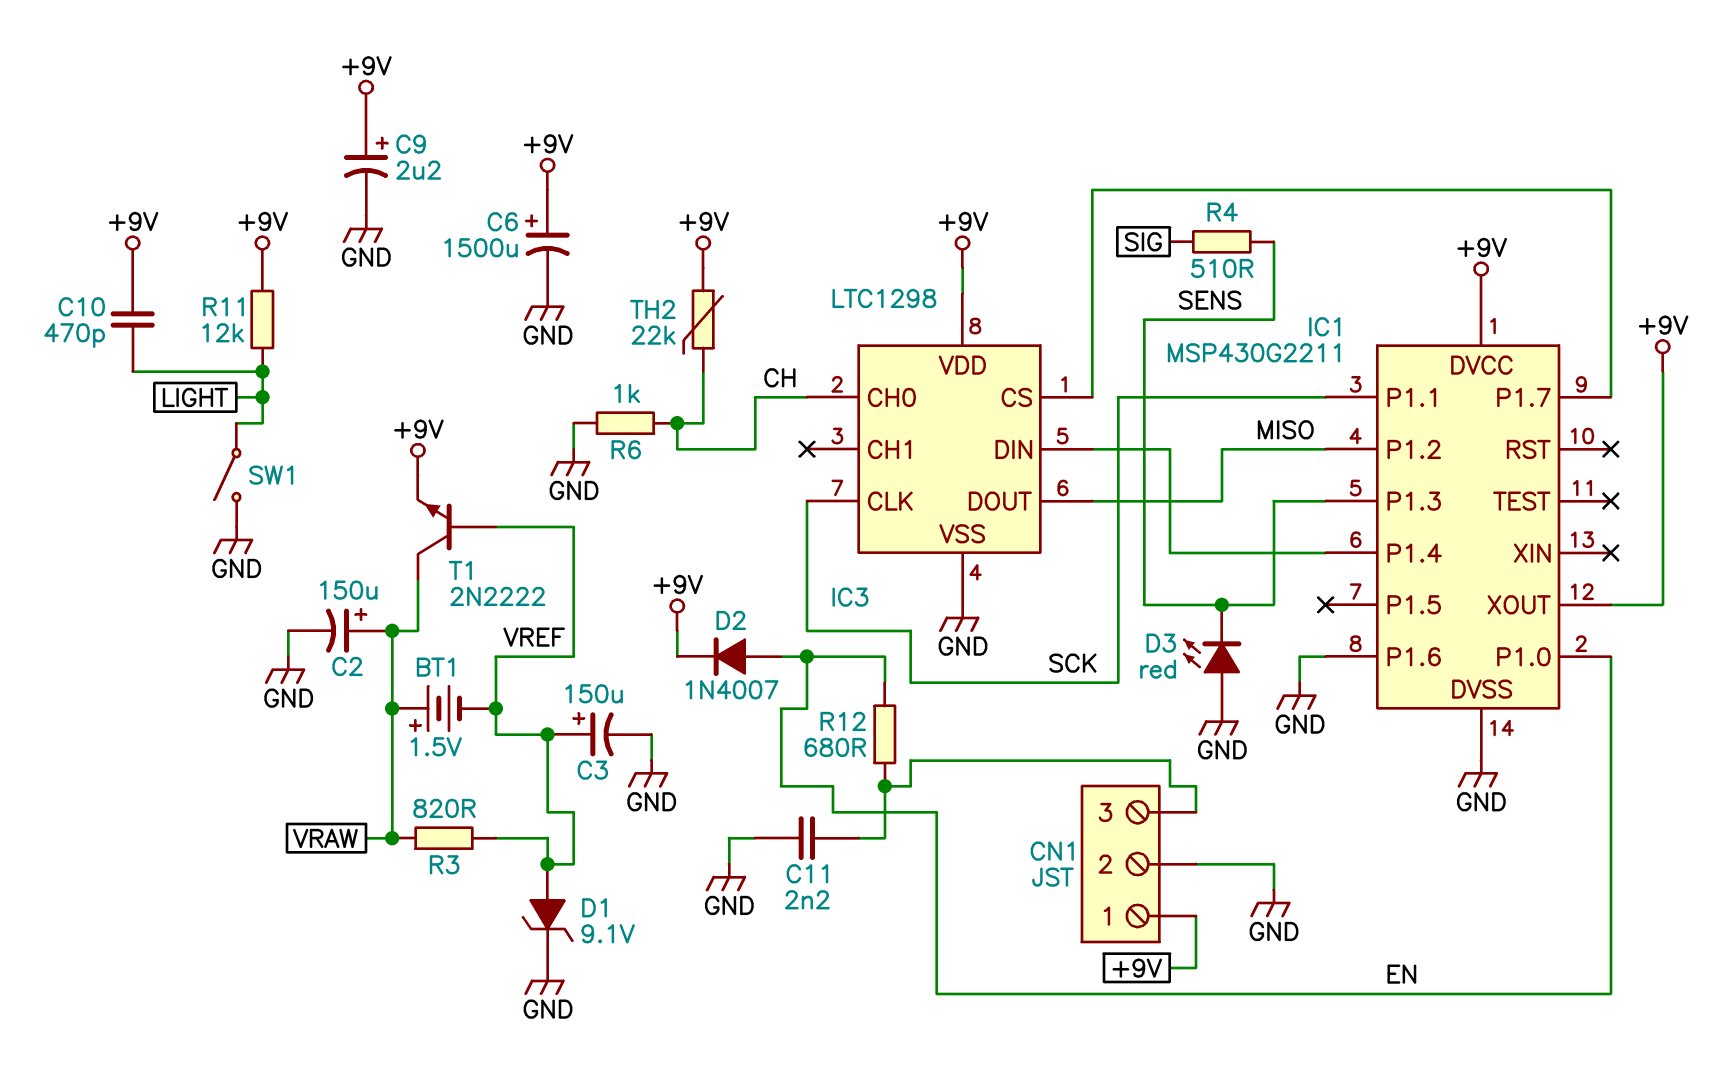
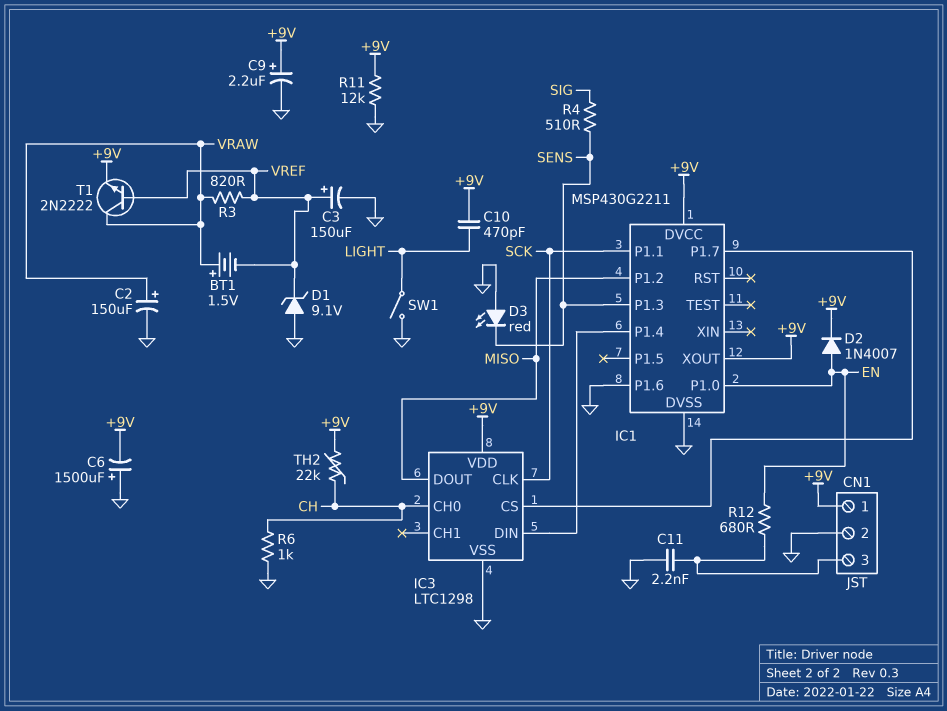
C6: 1500uF (plus +9V, minus GND) -> 1500uF (plus GND, minus +9V)
D1: zener 9.1V (A VREF, K GND) -> zener 9.1V (A GND, K VREF)
R11: 12k (+9V, LIGHT) -> 12k (+9V, GND)

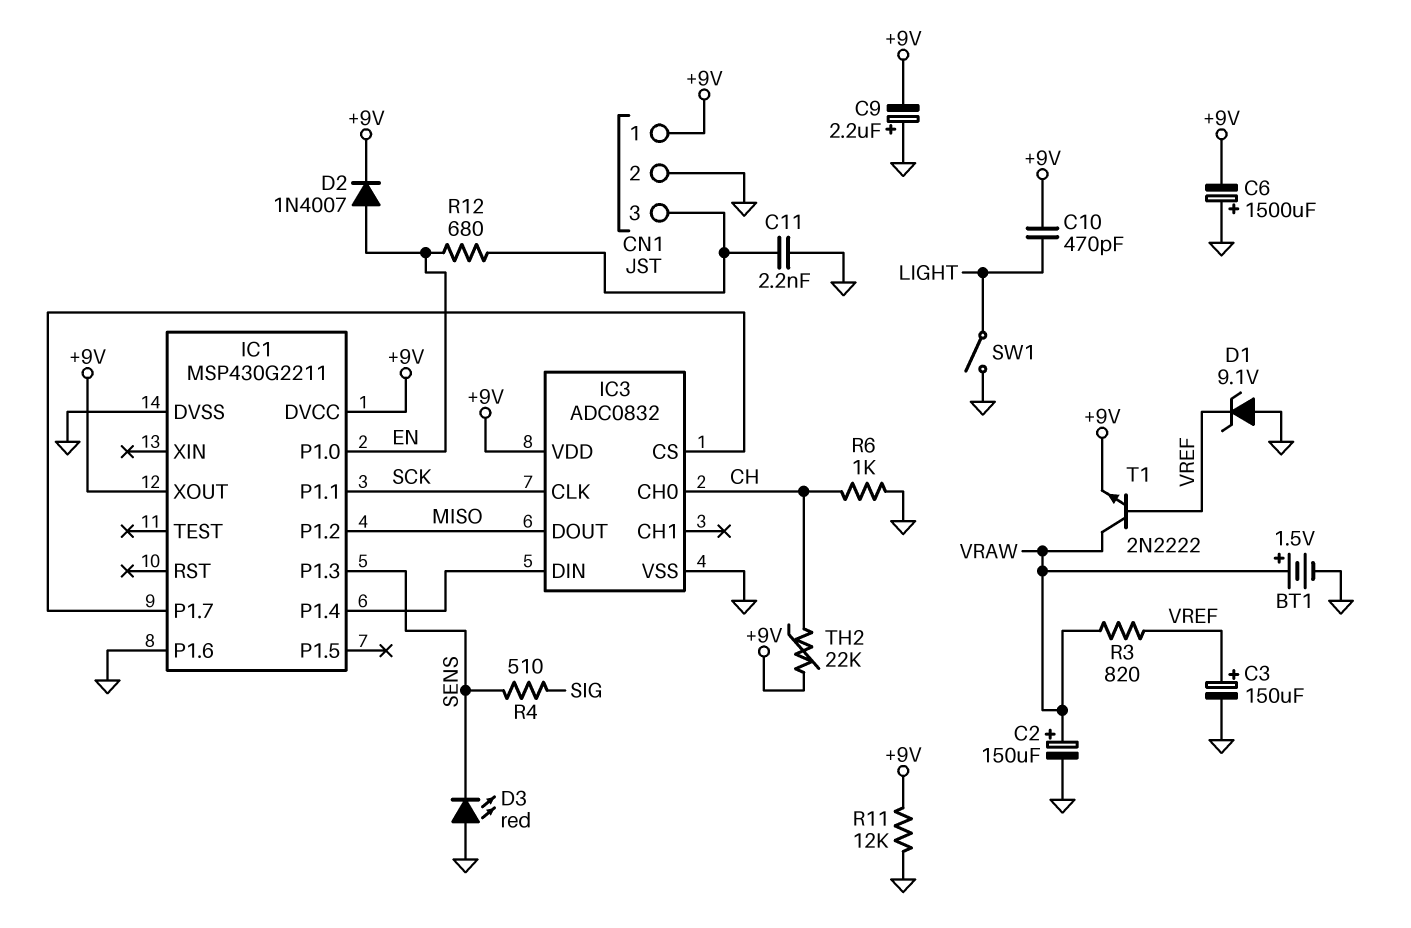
BT1: 1.5V (plus VRAW, minus VREF) -> 1.5V (plus VRAW, minus GND)
C9: 2.2uF (plus +9V, minus GND) -> 2.2uF (plus GND, minus +9V)
IC3: LTC1298 -> ADC0832

